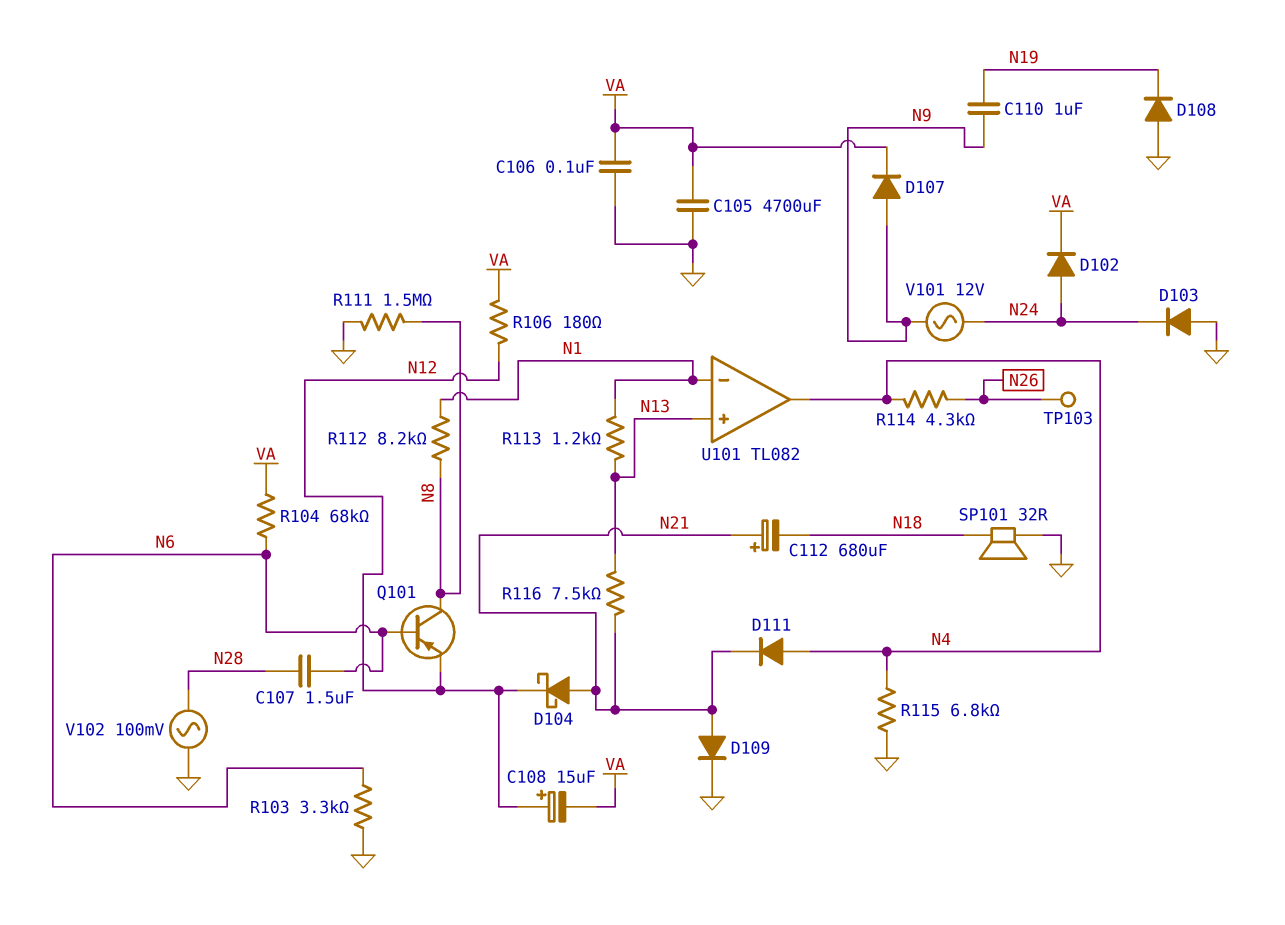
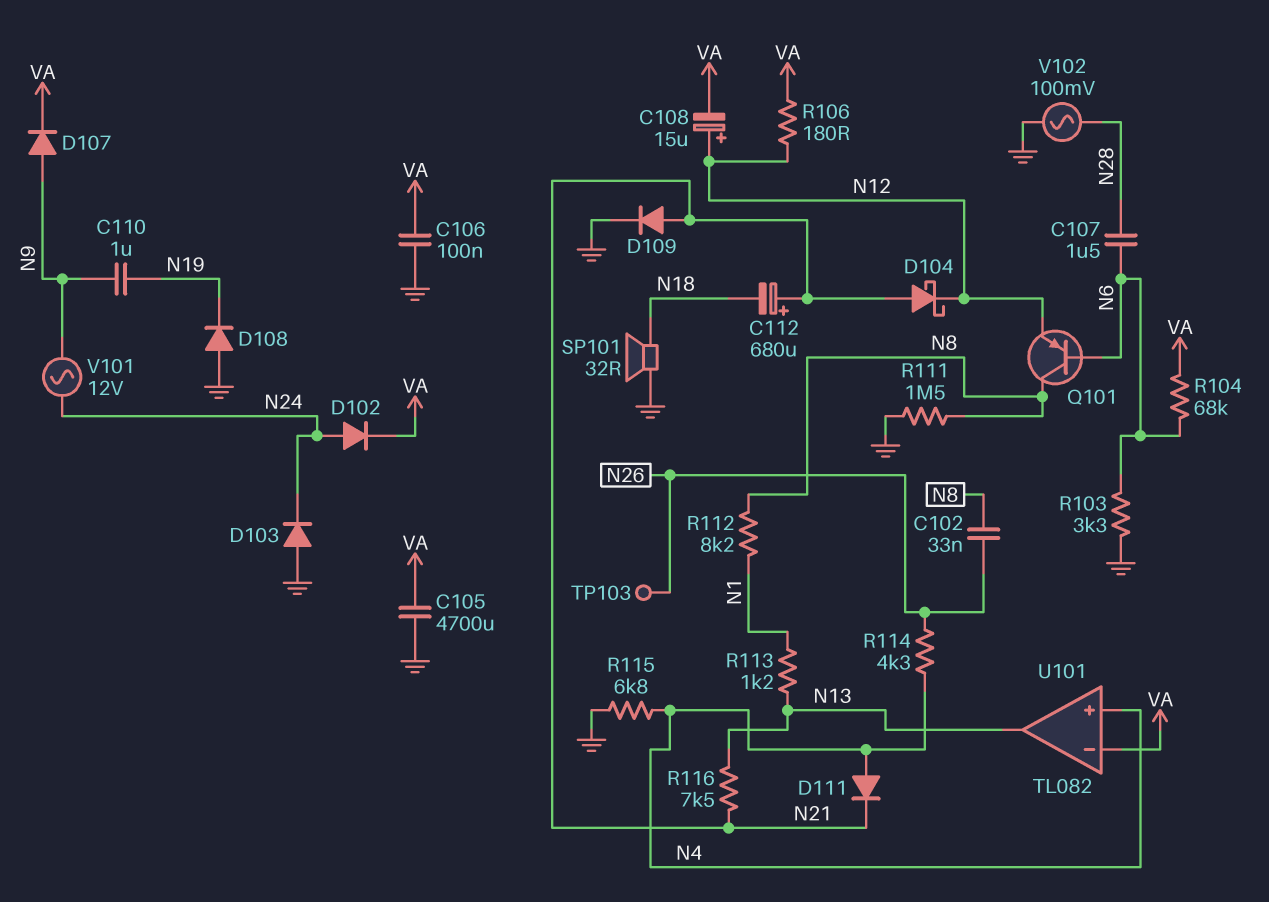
C102: none -> 33nF (N8, N26)
U101 pin in+: N13 -> N4
U101 pin in-: N1 -> VA
U101 pin out: N4 -> N13

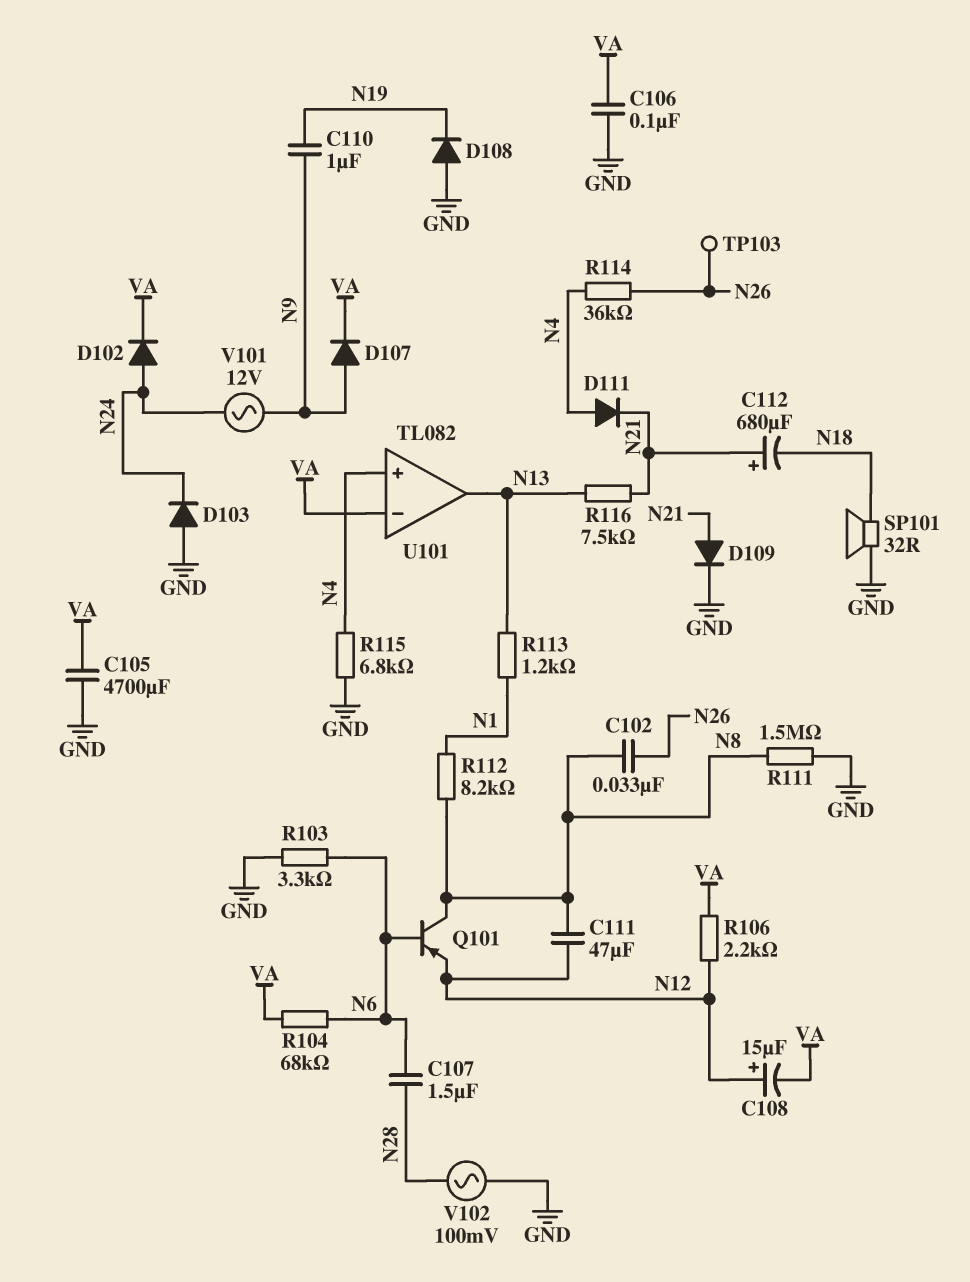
C111: none -> 47uF (N8, N12)
D104: schottky (A N21, K N12) -> none
R106: 180 (N12, VA) -> 2.2k (N12, VA)
R114: 4.3k (N4, N26) -> 36k (N4, N26)

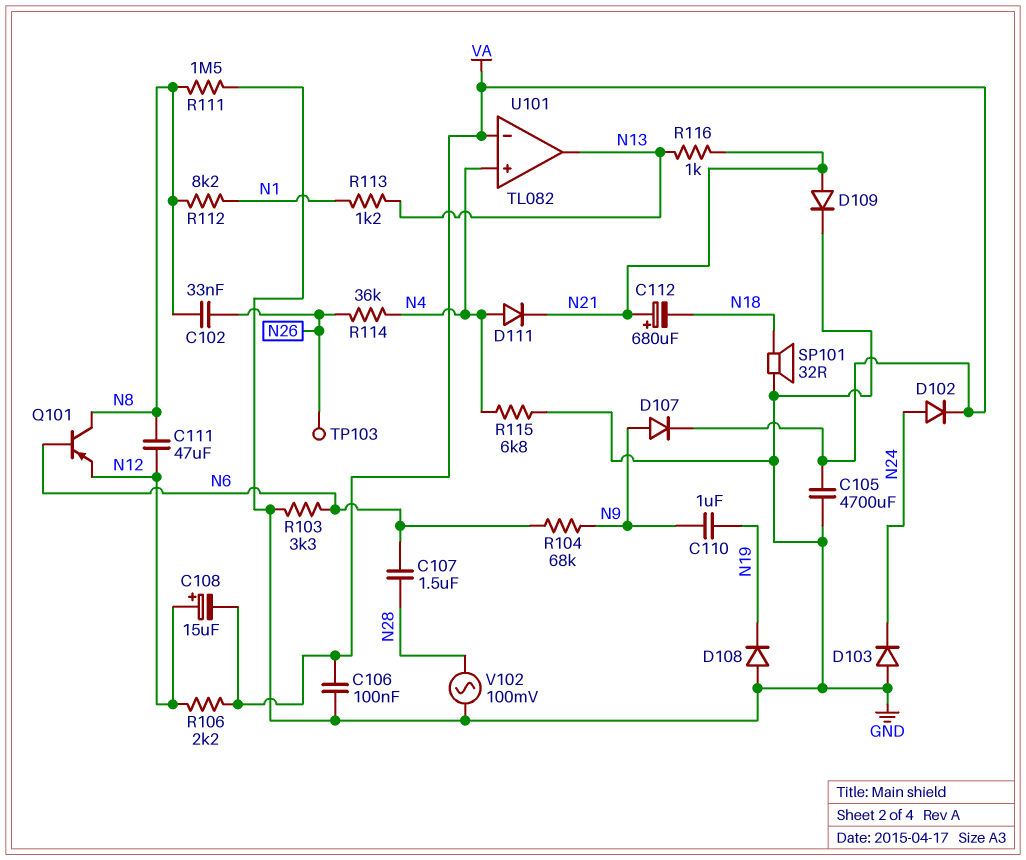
R104: 68k (N6, VA) -> 68k (N6, N9)
R116: 7.5k (N13, N21) -> 1k (N13, N21)
V101: AC 12V (N9, N24) -> none

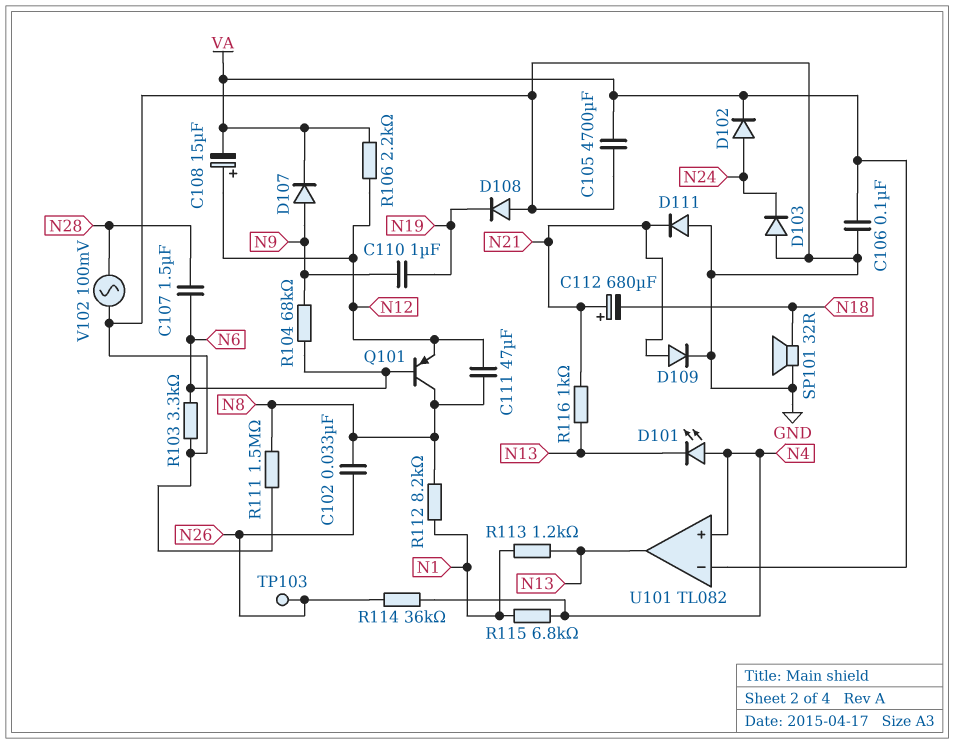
D101: none -> LED (A N4, K N13)
D111: diode (A N4, K N21) -> diode (A GND, K N21)
R115: 6.8k (GND, N4) -> 6.8k (N1, N4)

